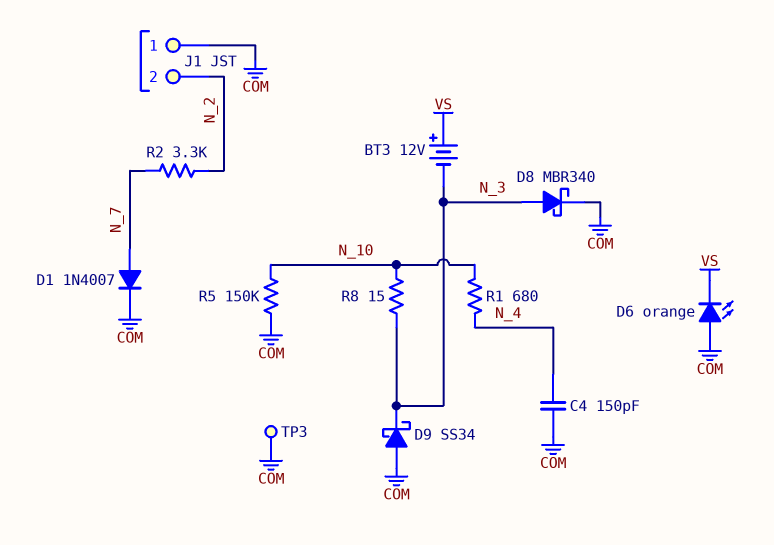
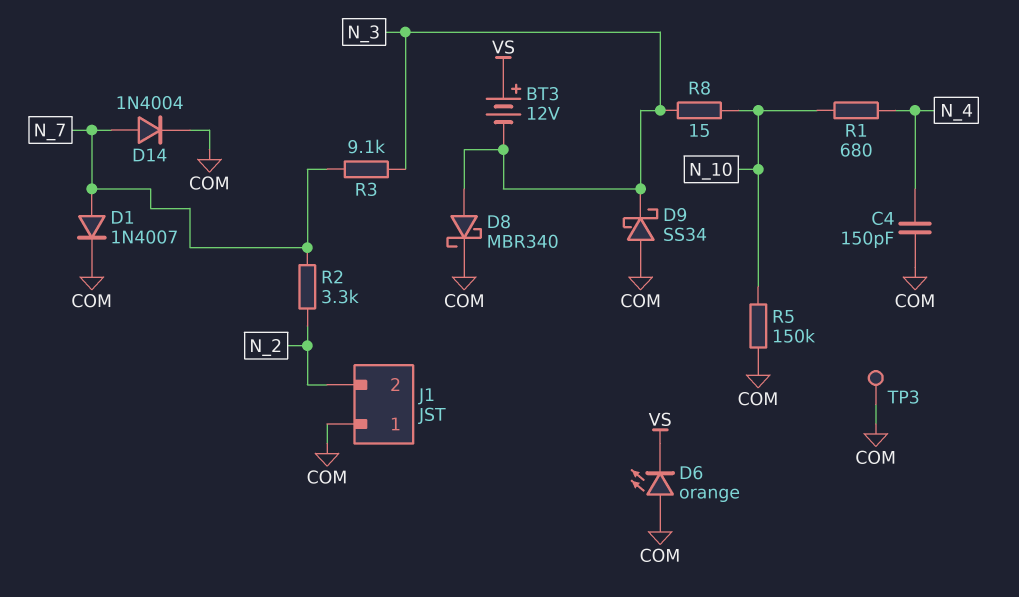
D14: none -> diode 1N4004 (A N_7, K COM)
R3: none -> 9.1k (N_3, N_7)

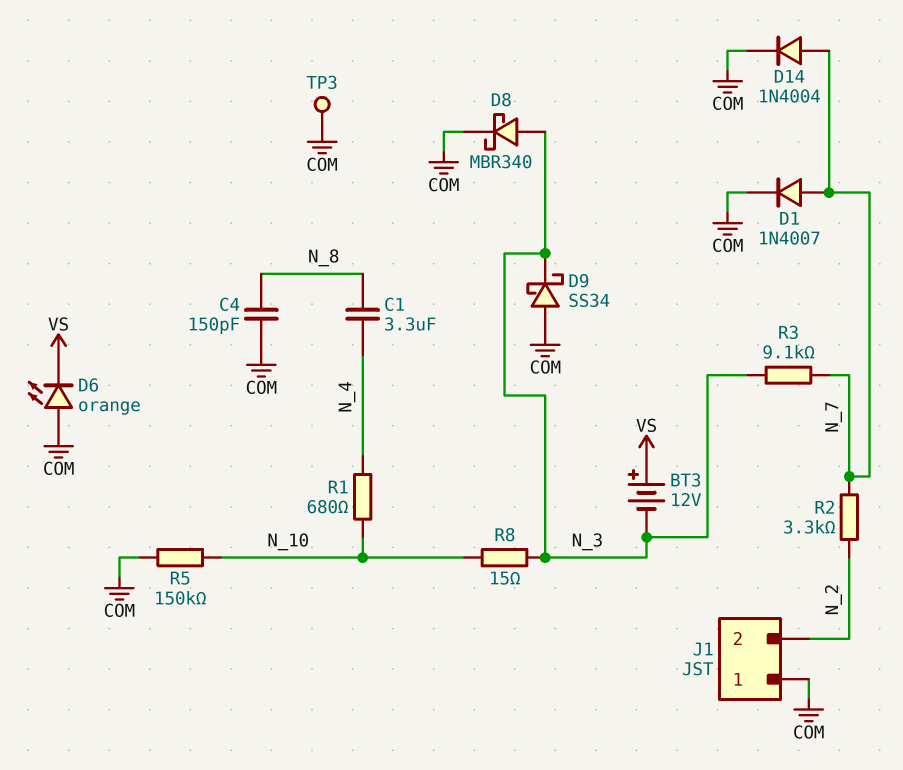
C1: none -> 3.3uF (N_4, N_8)
C4: 150pF (COM, N_4) -> 150pF (COM, N_8)

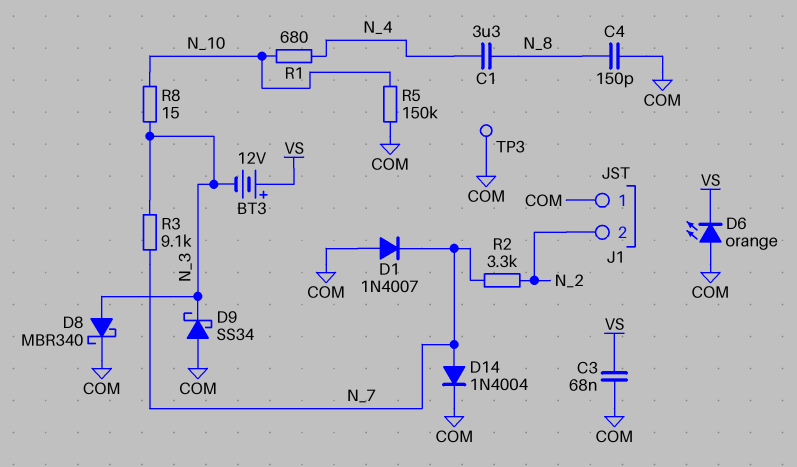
C3: none -> 68nF (COM, VS)
D1: diode 1N4007 (A N_7, K COM) -> diode 1N4007 (A COM, K N_7)

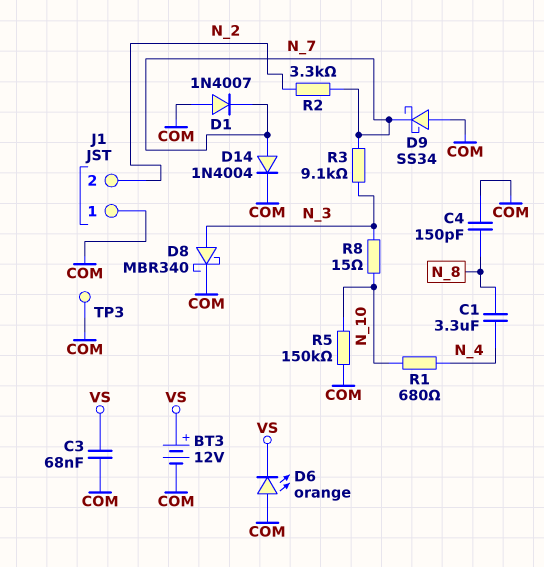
BT3: 12V (plus VS, minus N_3) -> 12V (plus VS, minus COM)
D9: schottky SS34 (A COM, K N_3) -> schottky SS34 (A COM, K N_7)

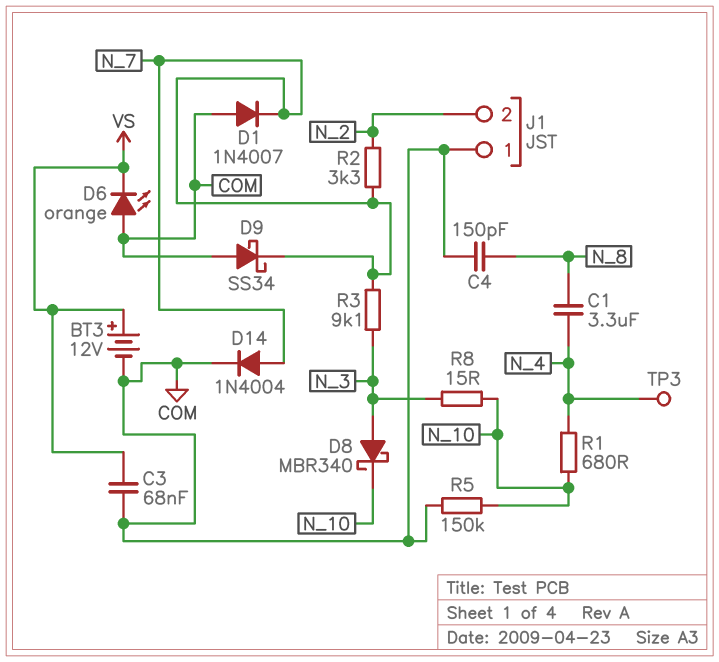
D8: schottky MBR340 (A N_3, K COM) -> schottky MBR340 (A N_3, K N_10)
TP3: test point (COM) -> test point (N_4)

